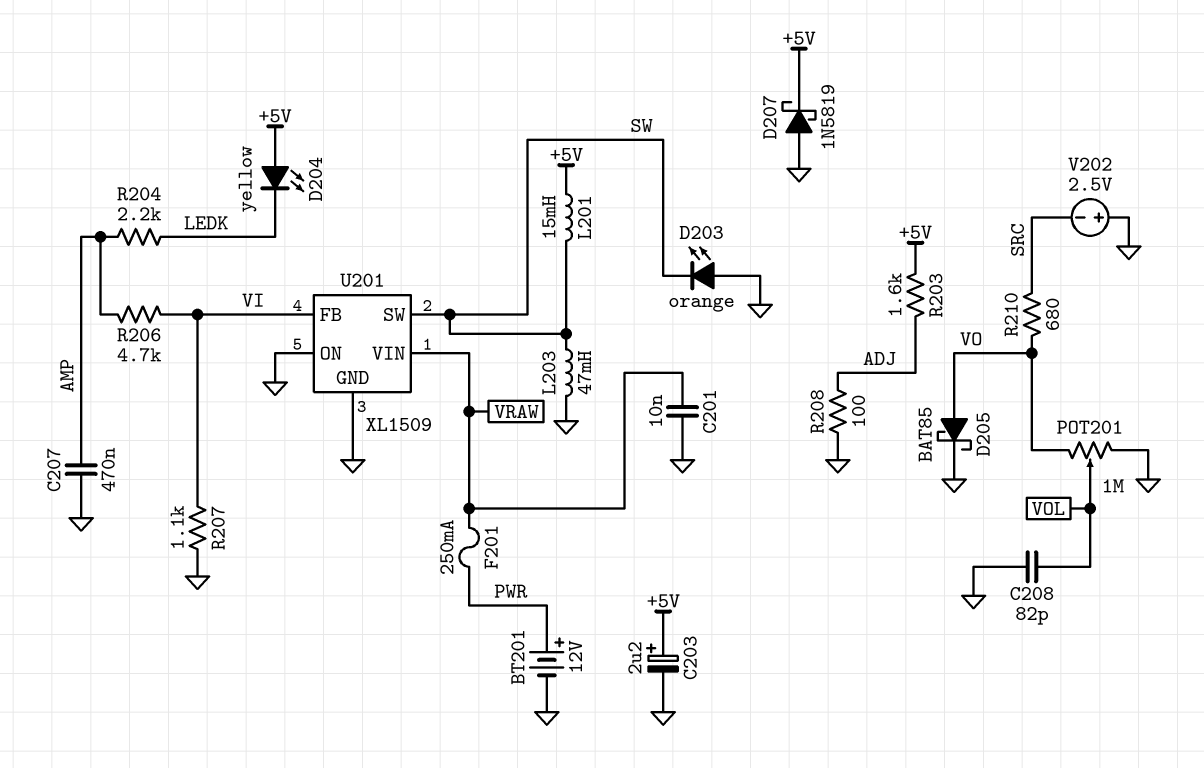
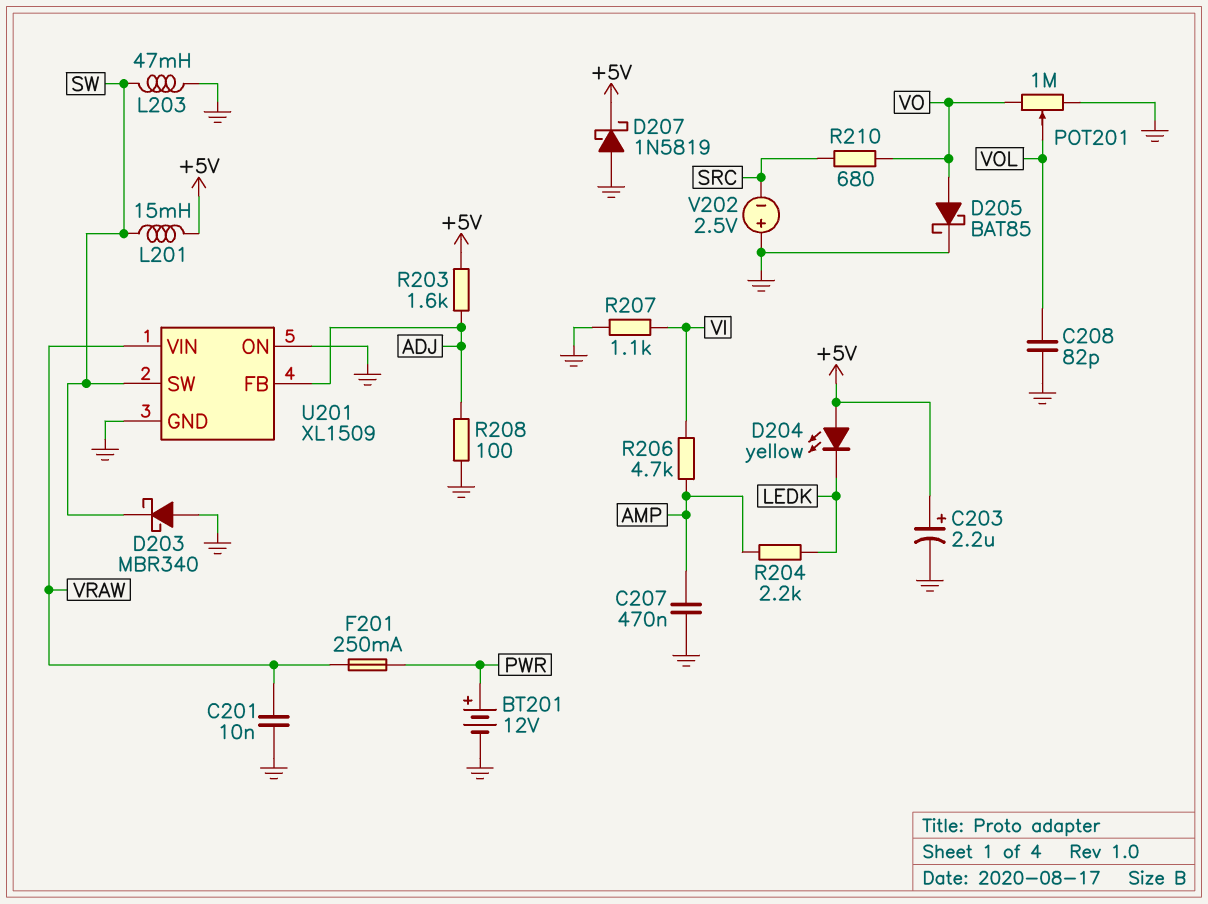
D203: LED orange (A GND, K SW) -> schottky MBR340 (A GND, K SW)
U201 pin FB: VI -> ADJ

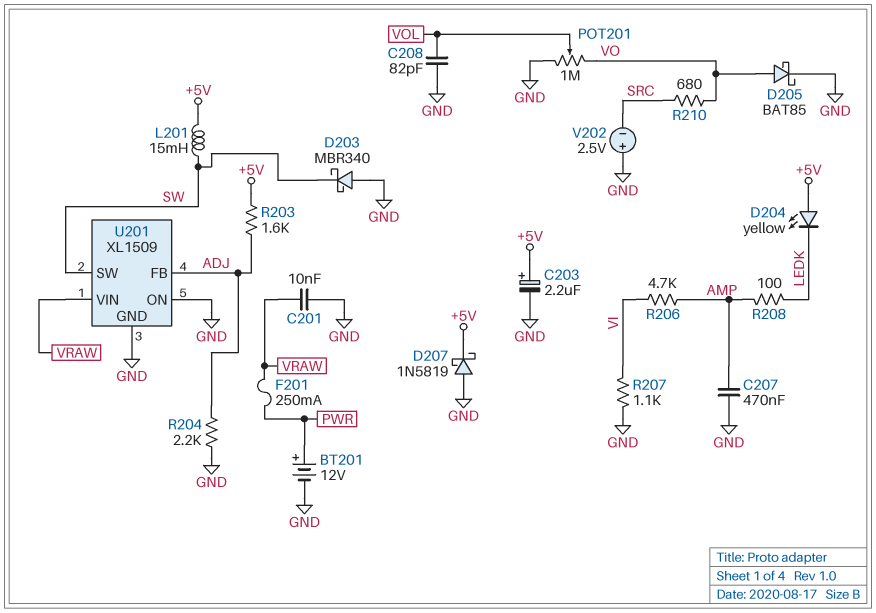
L203: 47mH (GND, SW) -> none
R204: 2.2k (AMP, LEDK) -> 2.2k (ADJ, GND)
R208: 100 (ADJ, GND) -> 100 (AMP, LEDK)

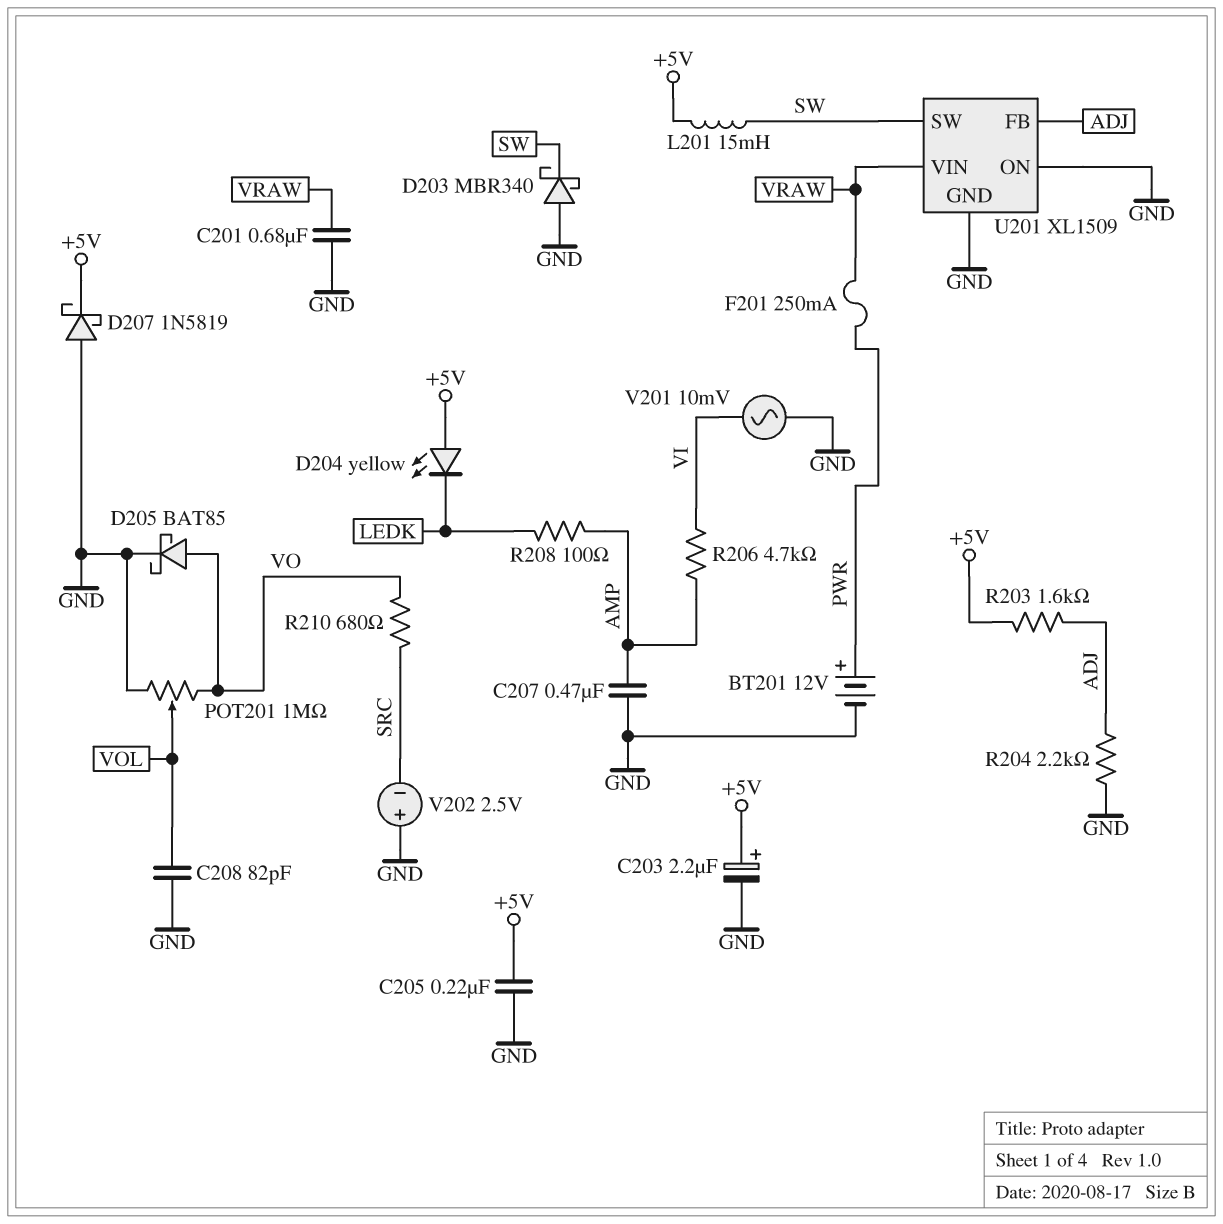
C201: 10nF (GND, VRAW) -> 680nF (GND, VRAW)
C205: none -> 220nF (+5V, GND)
R207: 1.1k (GND, VI) -> none
V201: none -> AC 10mV (GND, VI)

